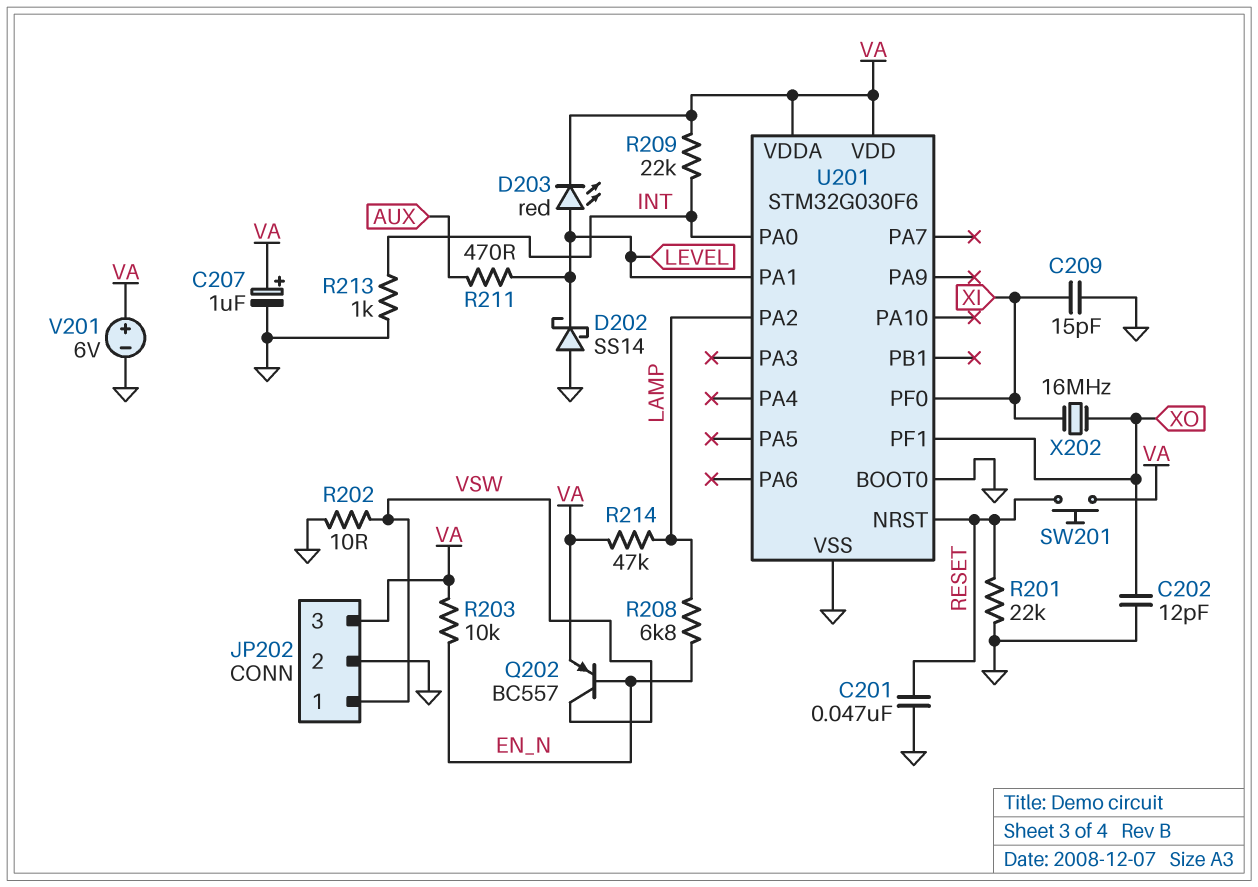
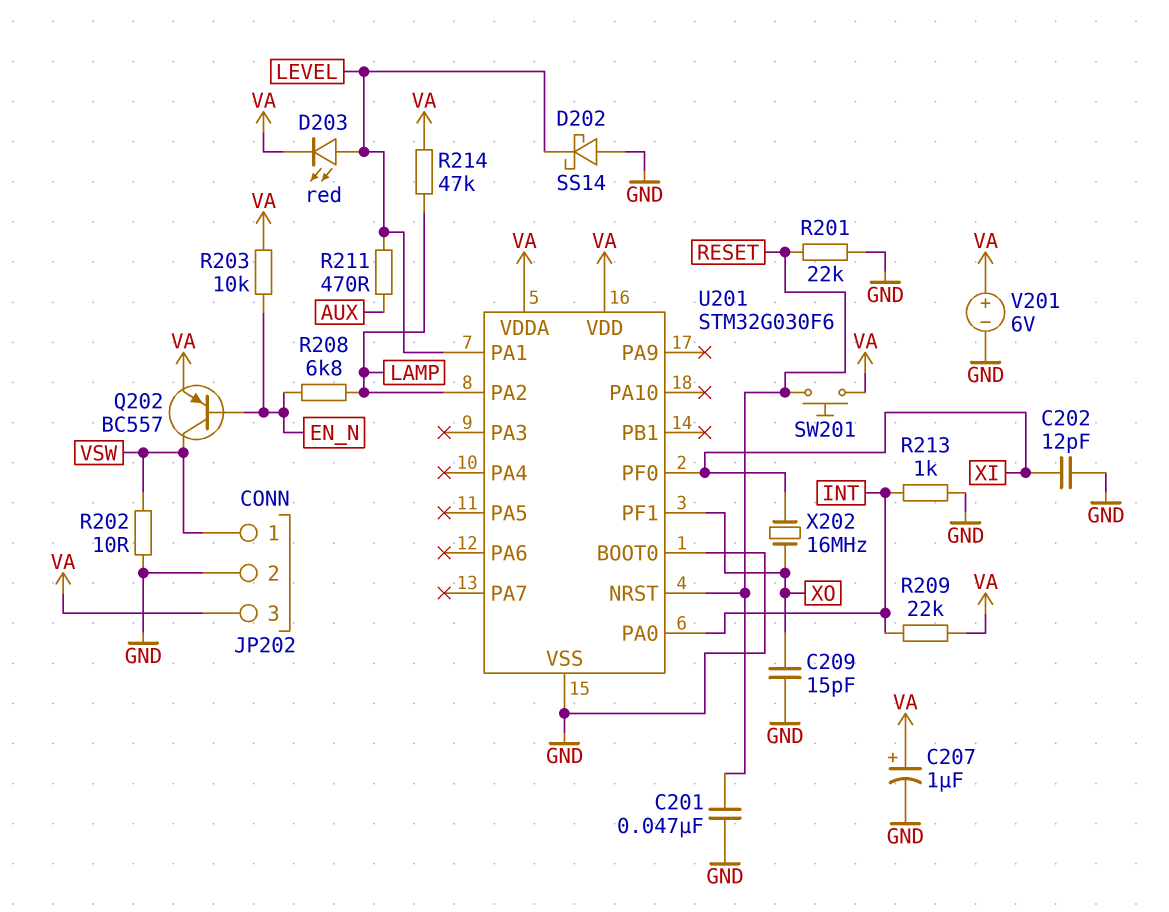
C202: 12pF (GND, XO) -> 12pF (GND, XI)
C209: 15pF (GND, XI) -> 15pF (GND, XO)

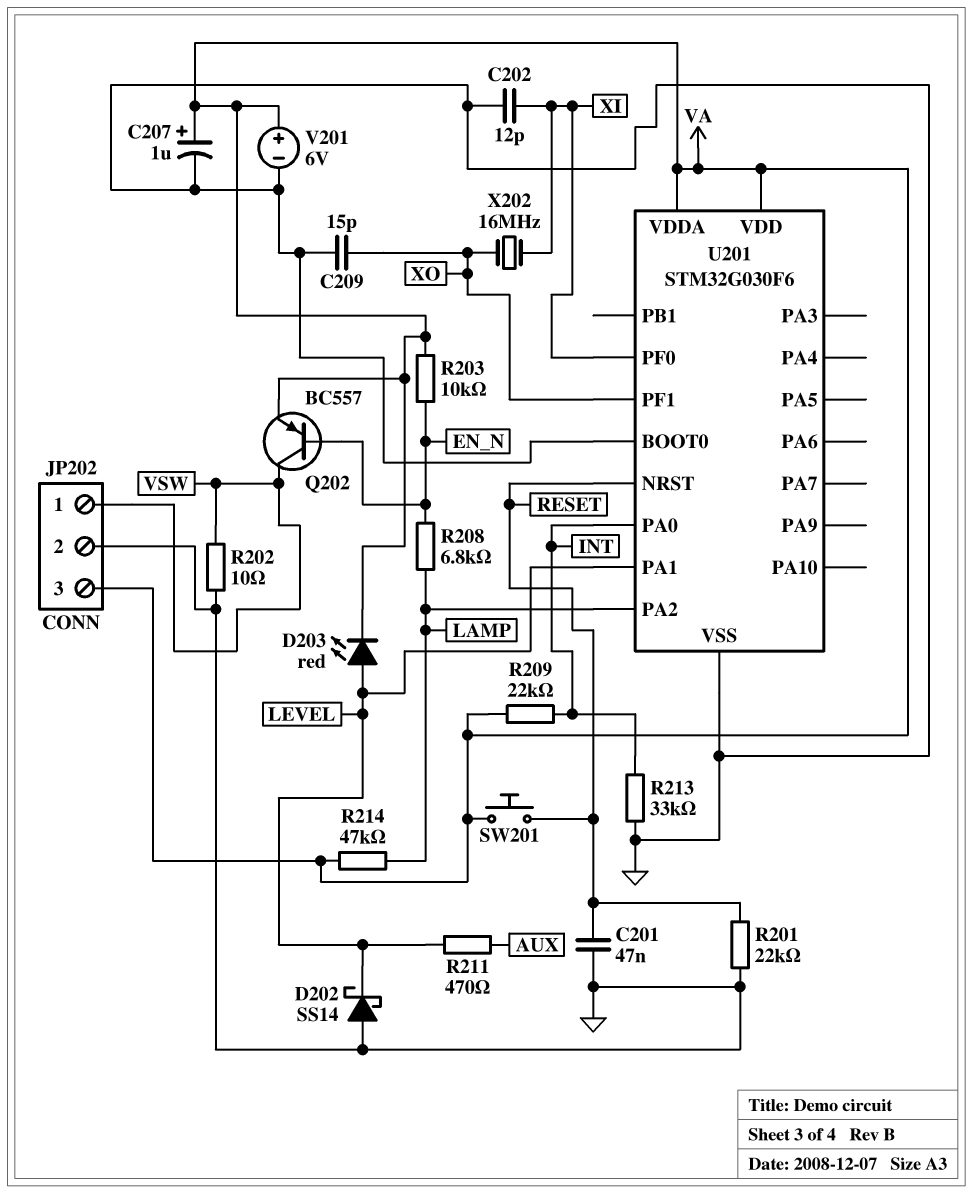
R213: 1k (GND, INT) -> 33k (GND, INT)

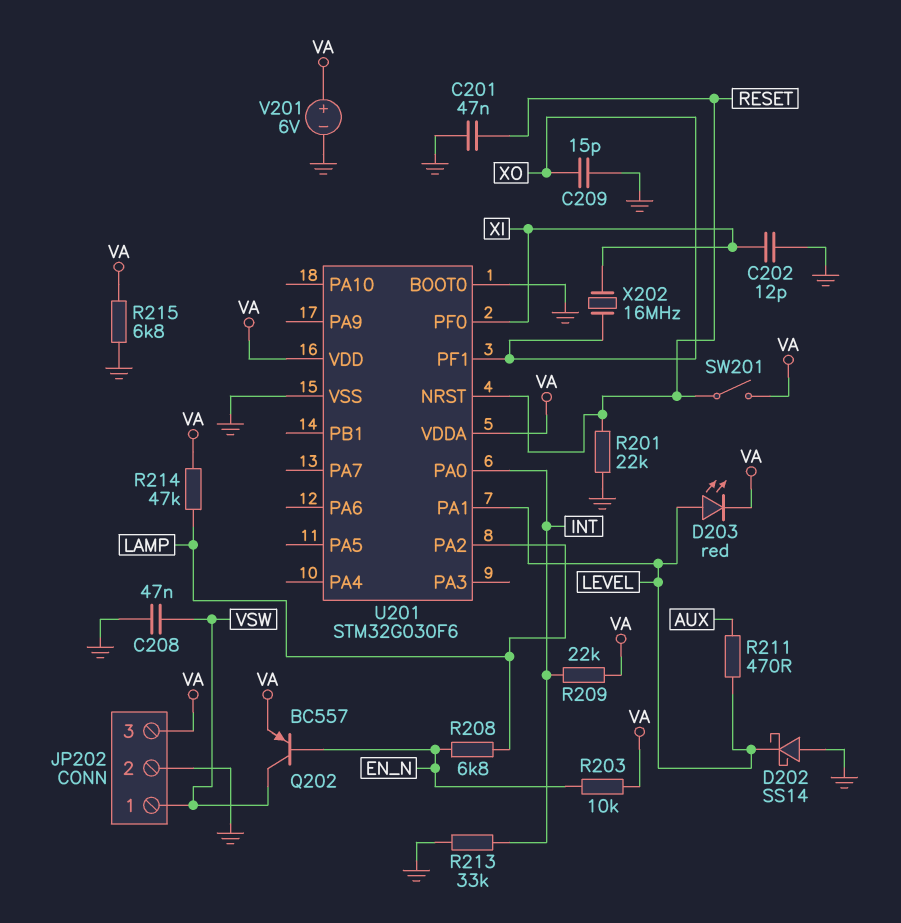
C207: 1uF (plus VA, minus GND) -> none
C208: none -> 47nF (GND, VSW)
R202: 10 (GND, VSW) -> none
R215: none -> 6.8k (GND, VA)
SW201: button (RESET, VA) -> switch (RESET, VA)

